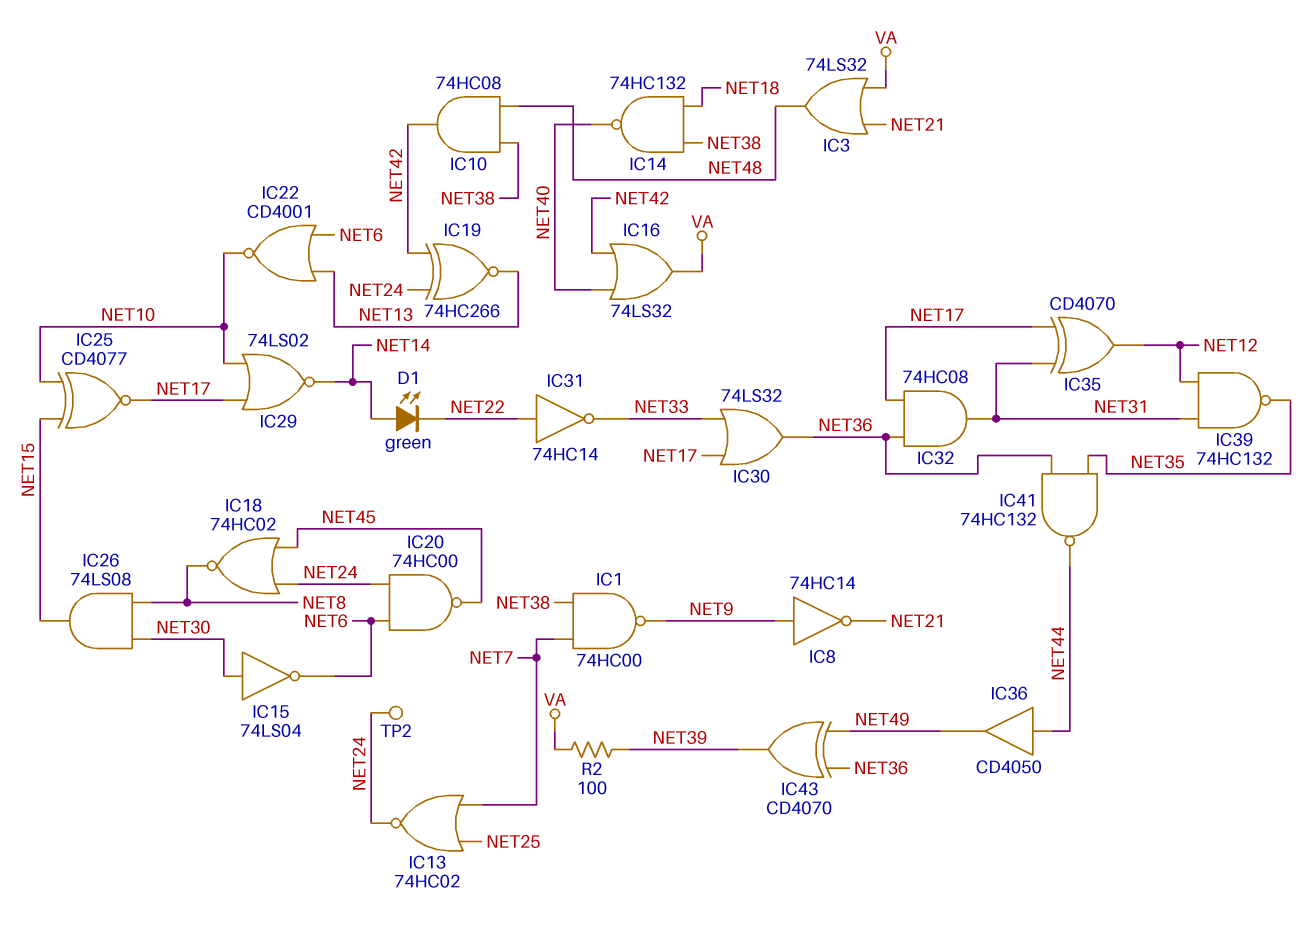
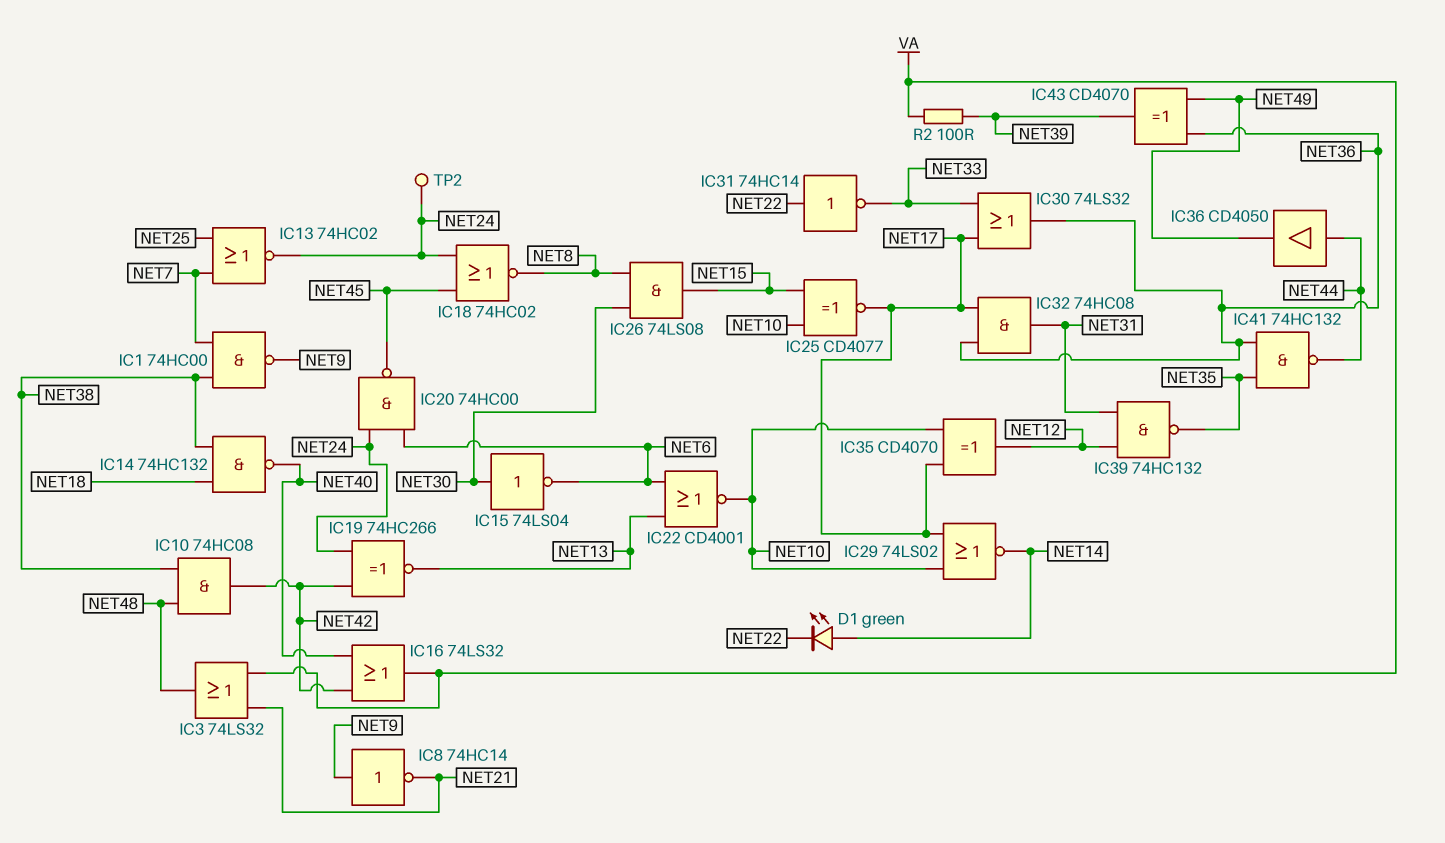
IC35: XOR CD4070 (in NET17, in NET31, out NET12) -> XOR CD4070 (in NET10, in NET17, out NET12)

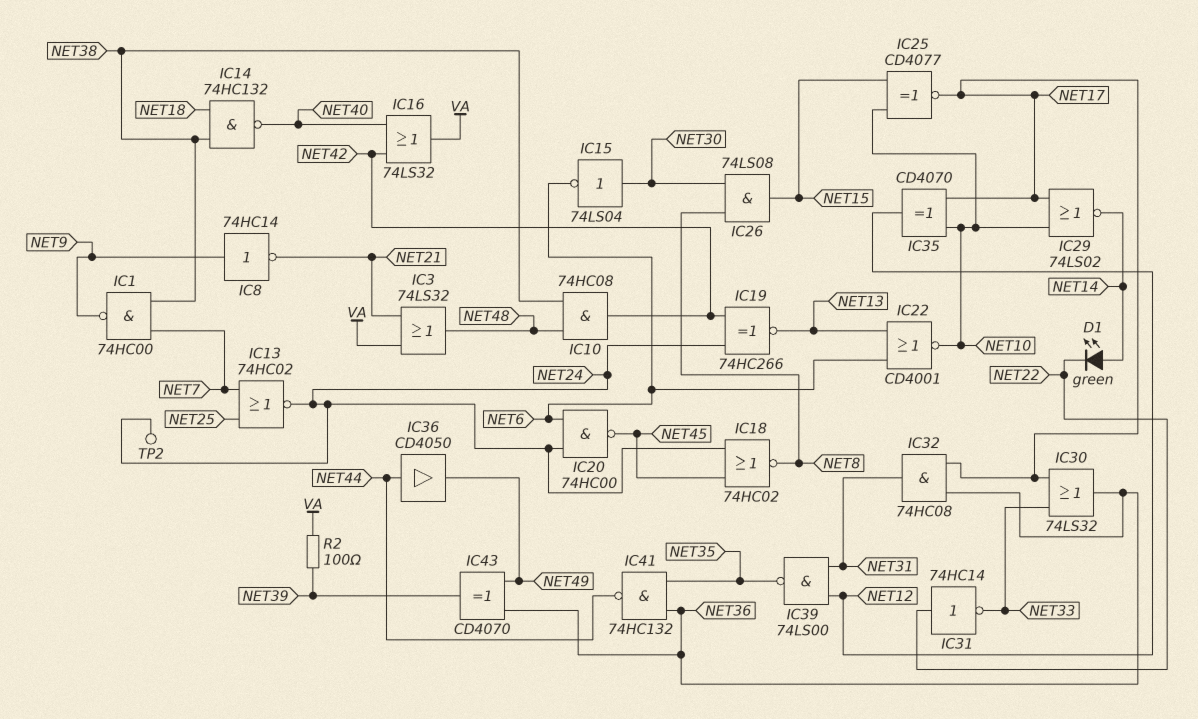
IC39: NAND 74HC132 (in NET12, in NET31, out NET35) -> NAND 74LS00 (in NET12, in NET31, out NET35)

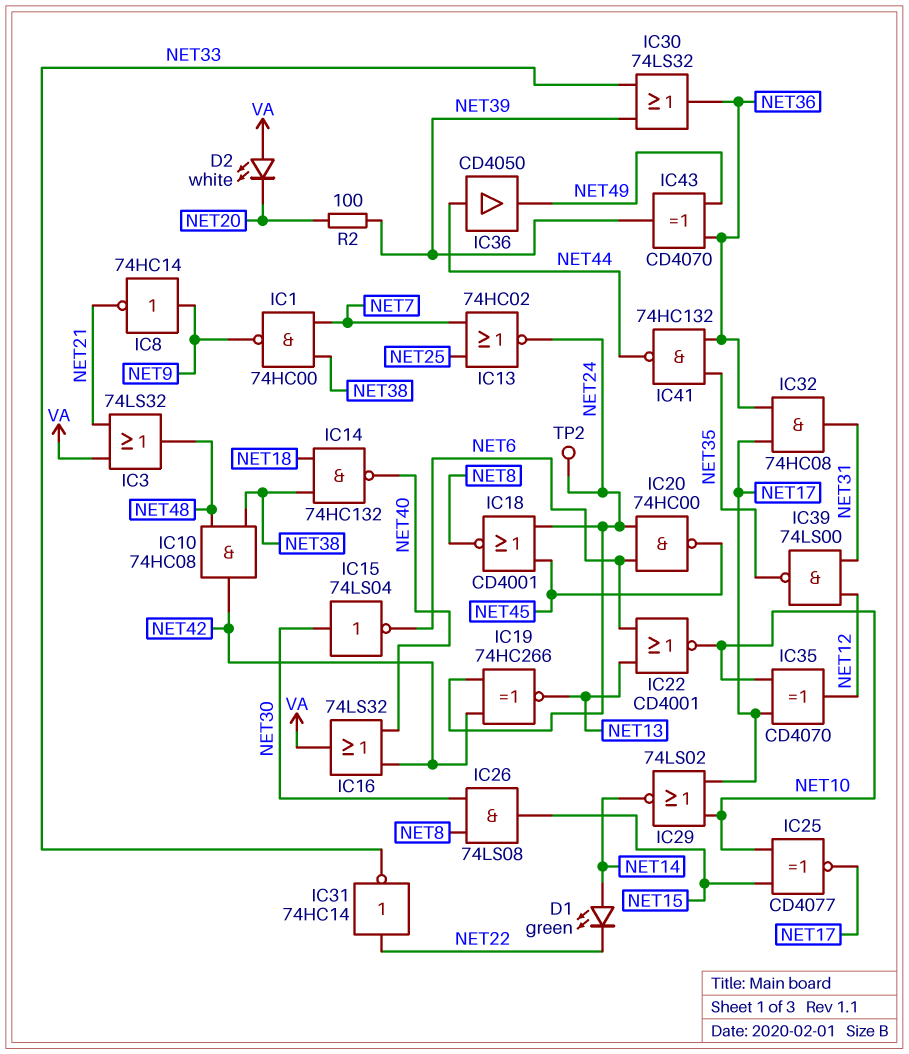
D2: none -> LED white (A VA, K NET20)
IC18: NOR 74HC02 (in NET24, in NET45, out NET8) -> NOR CD4001 (in NET24, in NET45, out NET8)
IC30: OR 74LS32 (in NET17, in NET33, out NET36) -> OR 74LS32 (in NET33, in NET39, out NET36)
R2: 100 (NET39, VA) -> 100 (NET20, NET39)

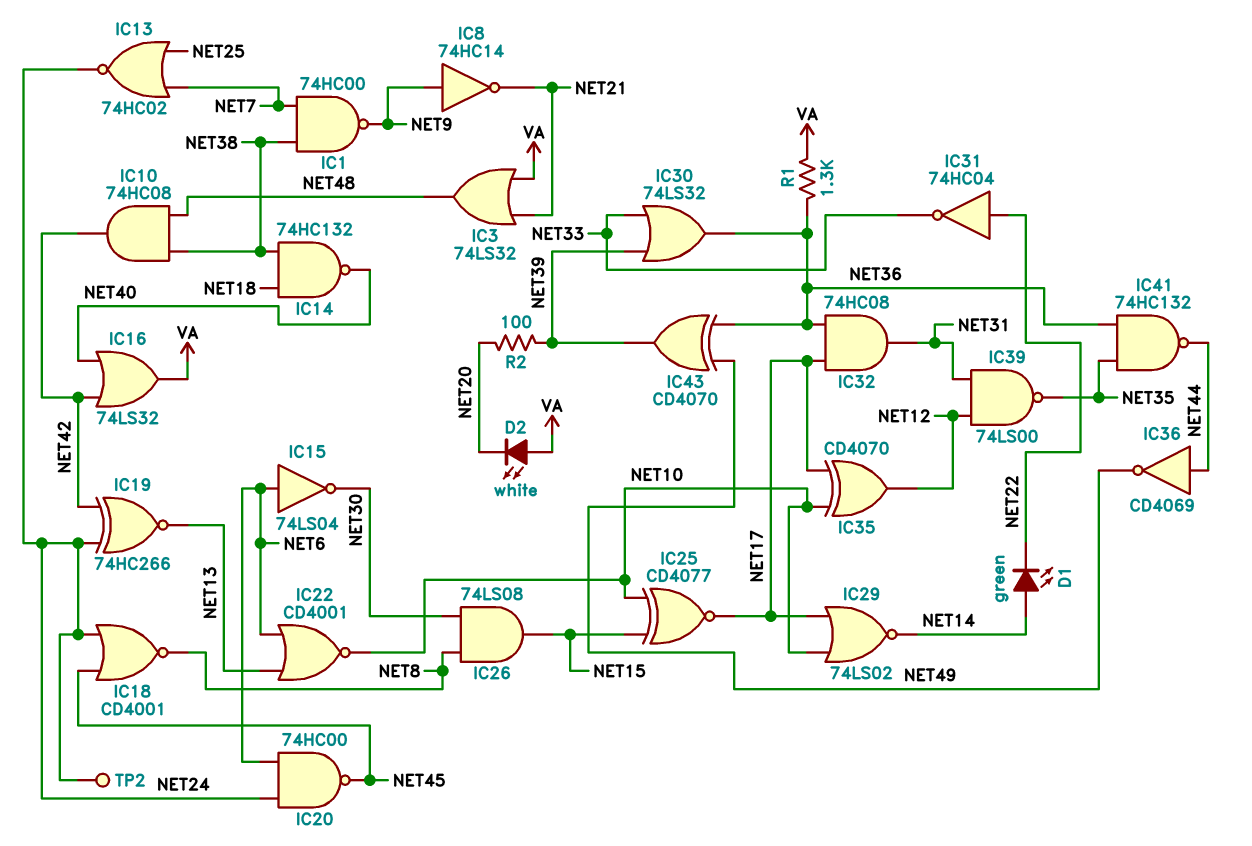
IC15: NOT 74LS04 (in NET30, out NET6) -> NOT 74LS04 (in NET6, out NET30)
IC31: NOT 74HC14 (in NET22, out NET33) -> NOT 74HC04 (in NET22, out NET33)
IC36: buffer CD4050 (in NET44, out NET49) -> NOT CD4069 (in NET44, out NET49)
R1: none -> 1.3k (NET36, VA)

